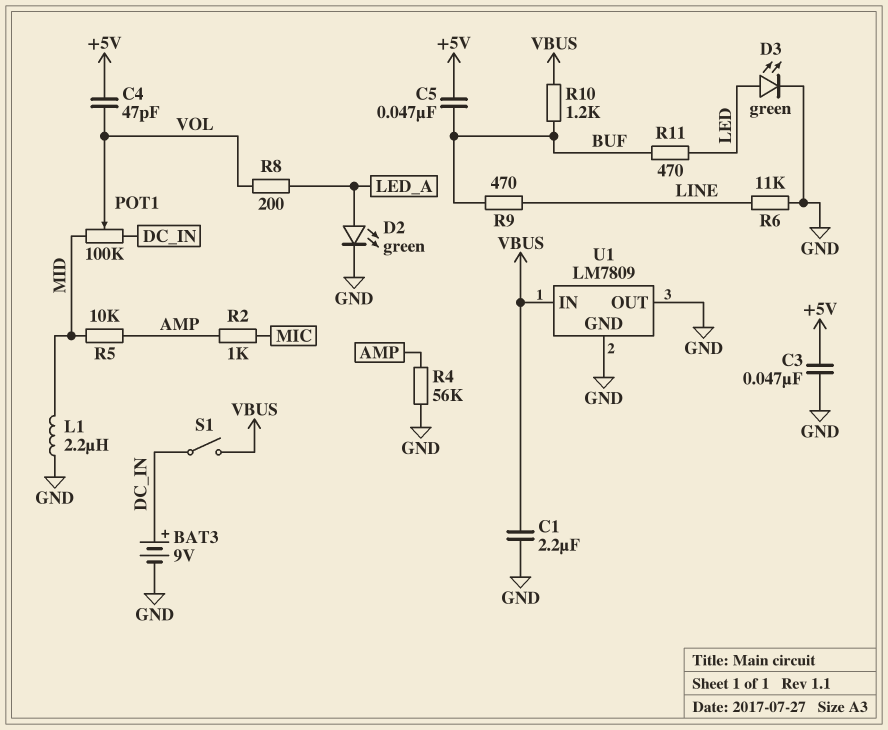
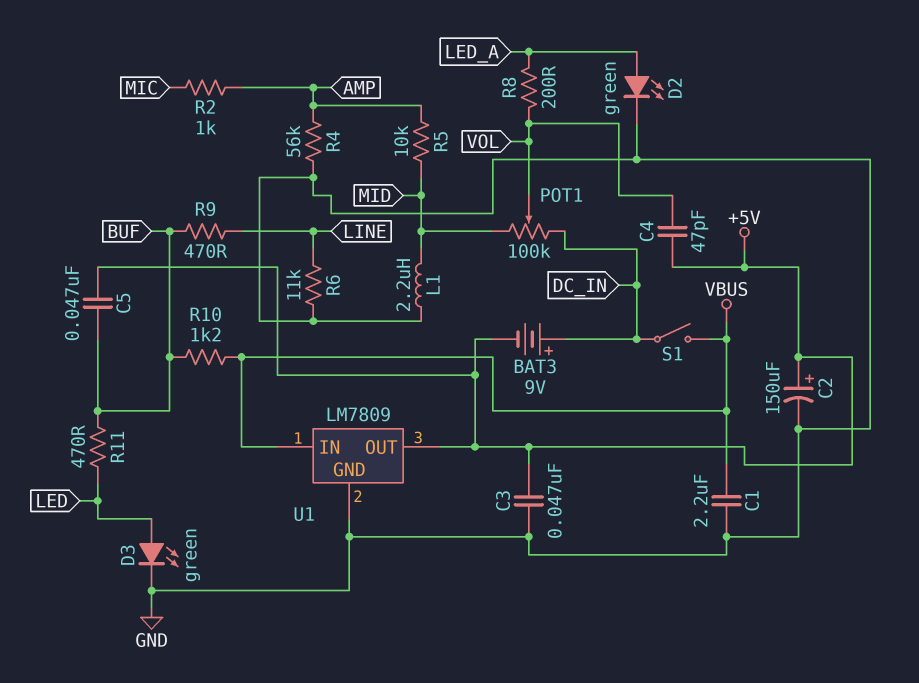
BAT3: 9V (plus DC_IN, minus GND) -> 9V (plus DC_IN, minus +5V)
C2: none -> 150uF (plus +5V, minus GND)
U1 pin OUT: GND -> +5V

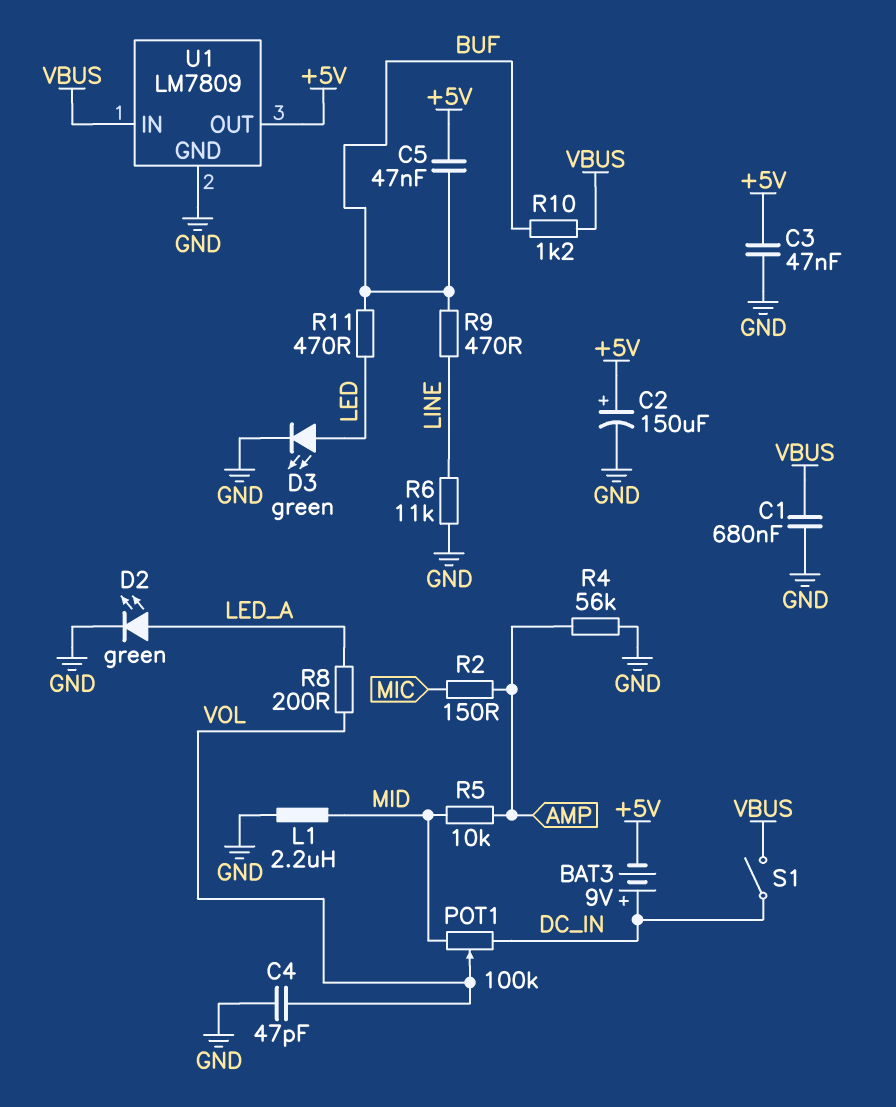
C1: 2.2uF (GND, VBUS) -> 680nF (GND, VBUS)
C4: 47pF (+5V, VOL) -> 47pF (GND, VOL)
R2: 1k (AMP, MIC) -> 150 (AMP, MIC)

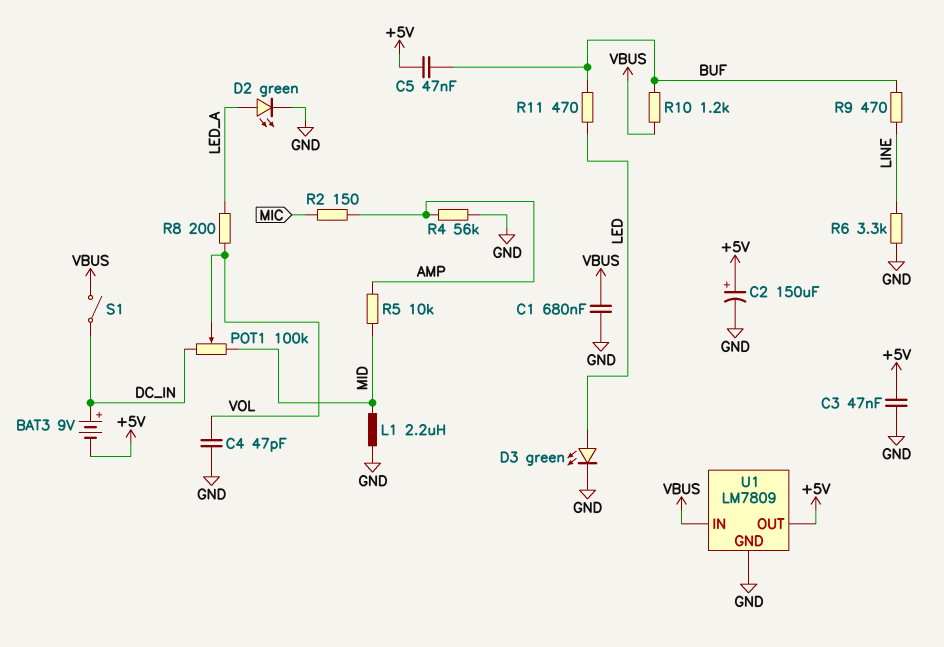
R6: 11k (GND, LINE) -> 3.3k (GND, LINE)

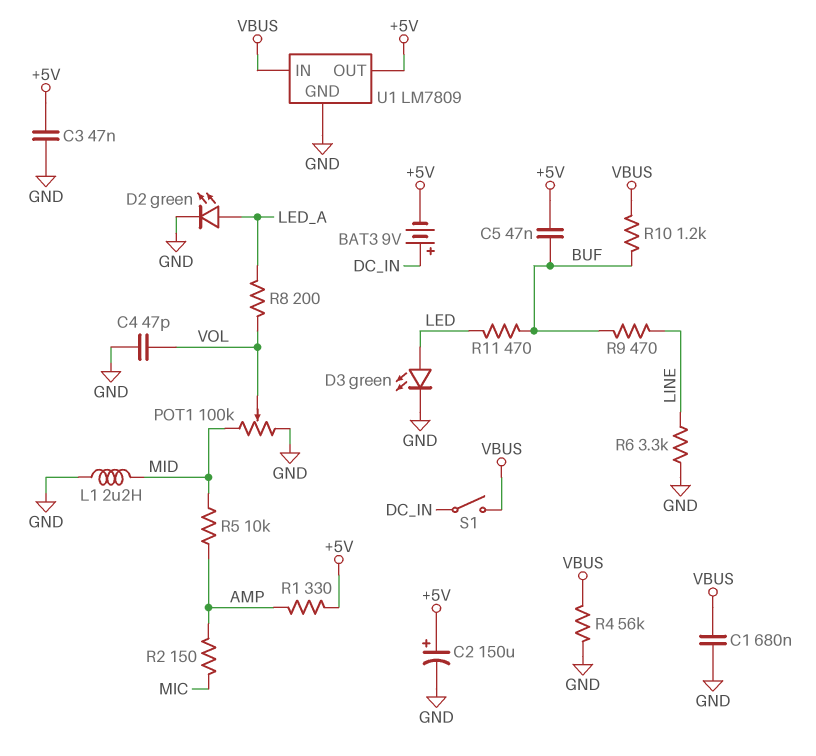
POT1: 100k (DC_IN, MID, wiper VOL) -> 100k (GND, MID, wiper VOL)
R1: none -> 330 (+5V, AMP)
R4: 56k (AMP, GND) -> 56k (GND, VBUS)

